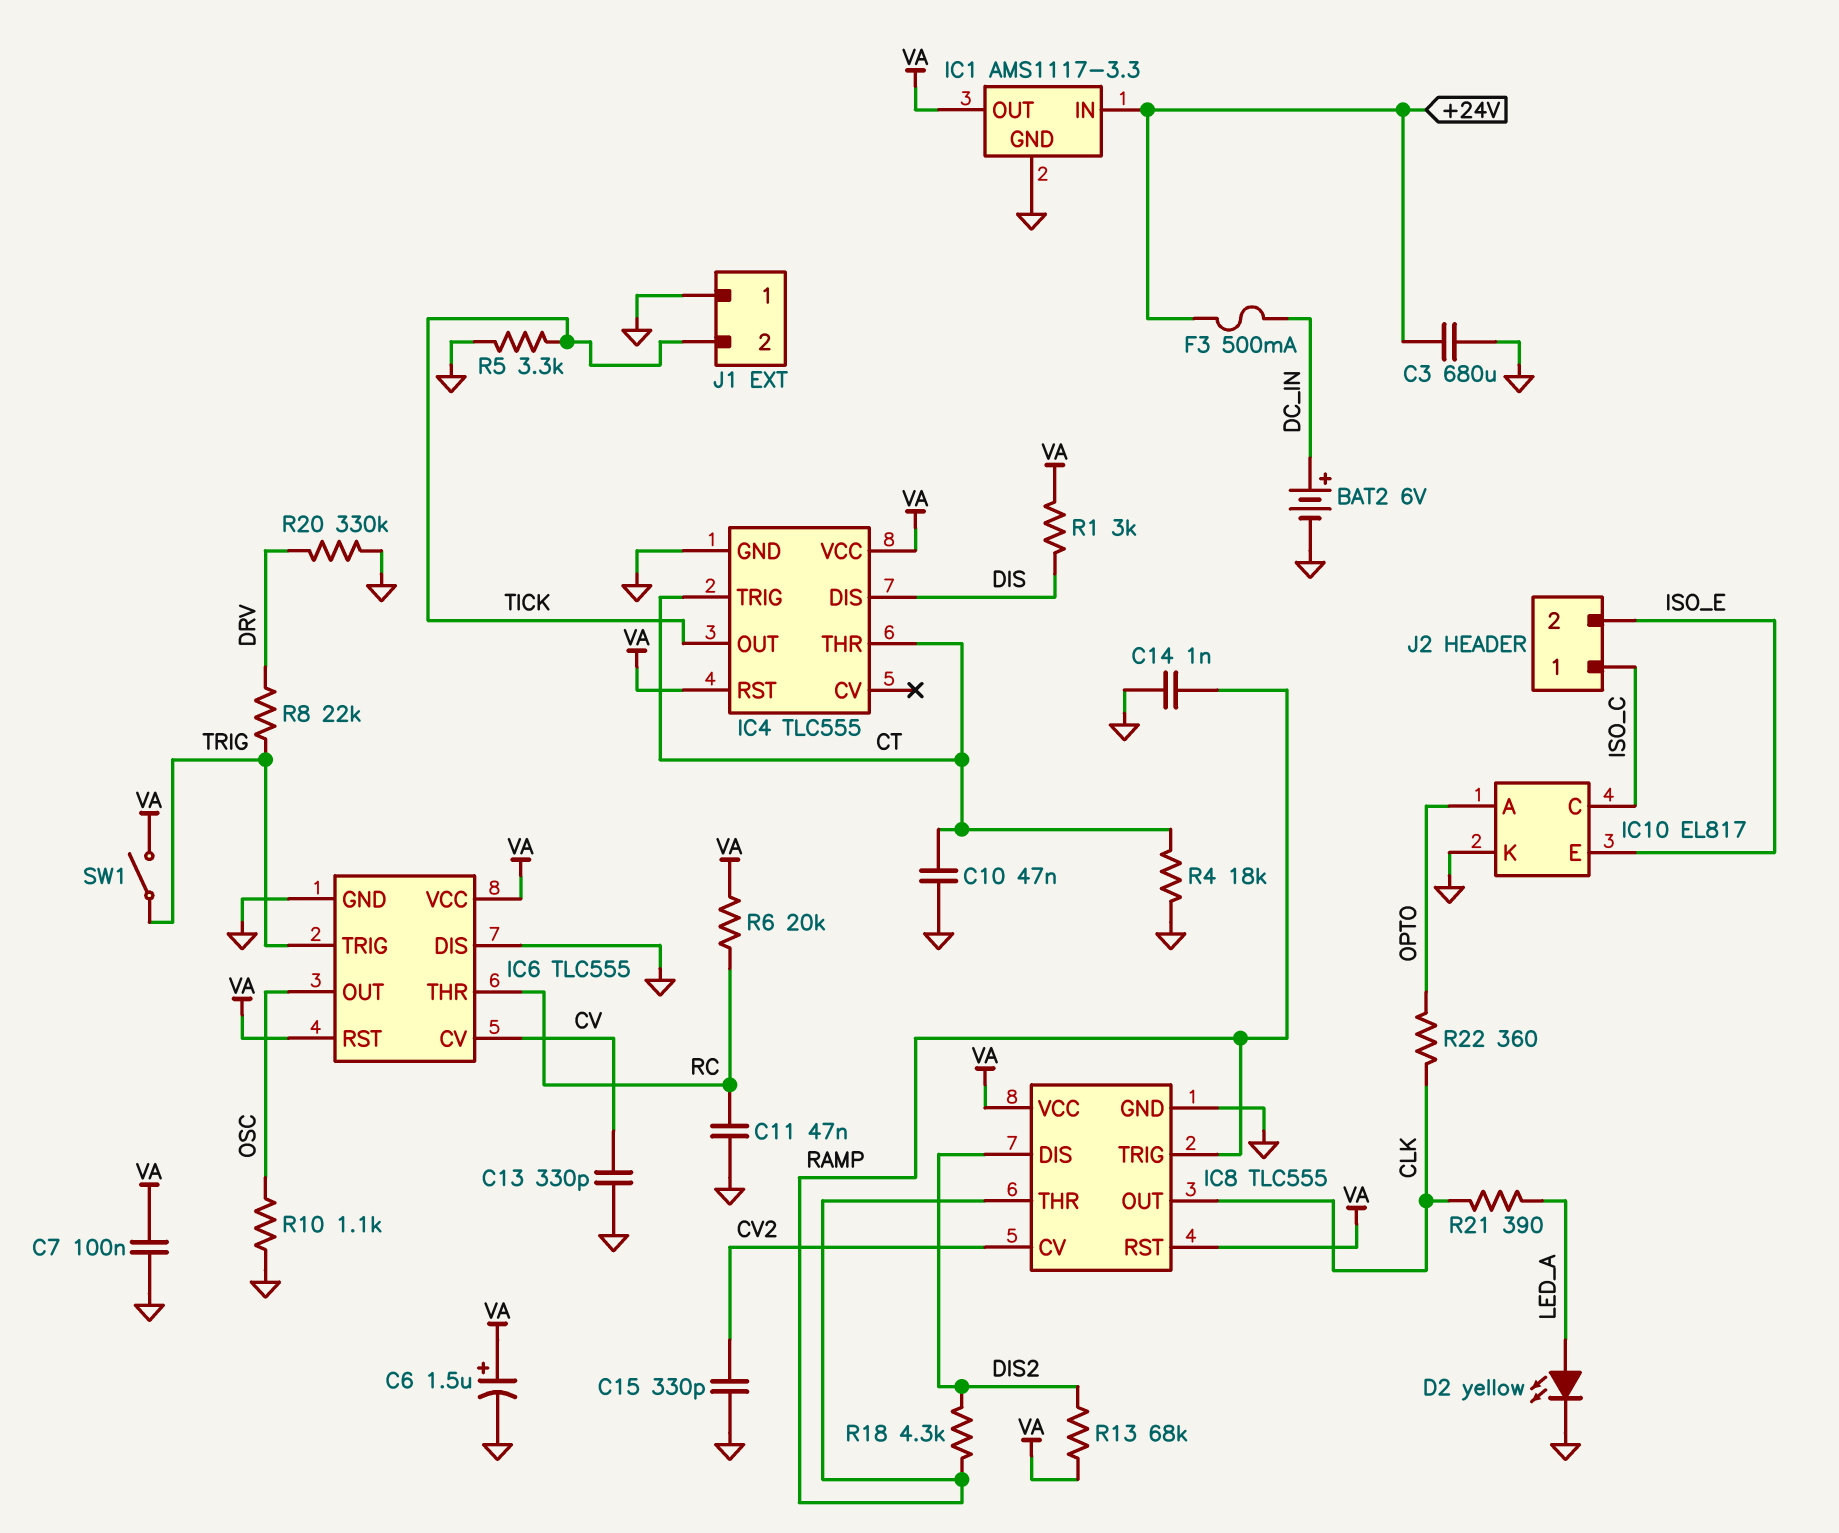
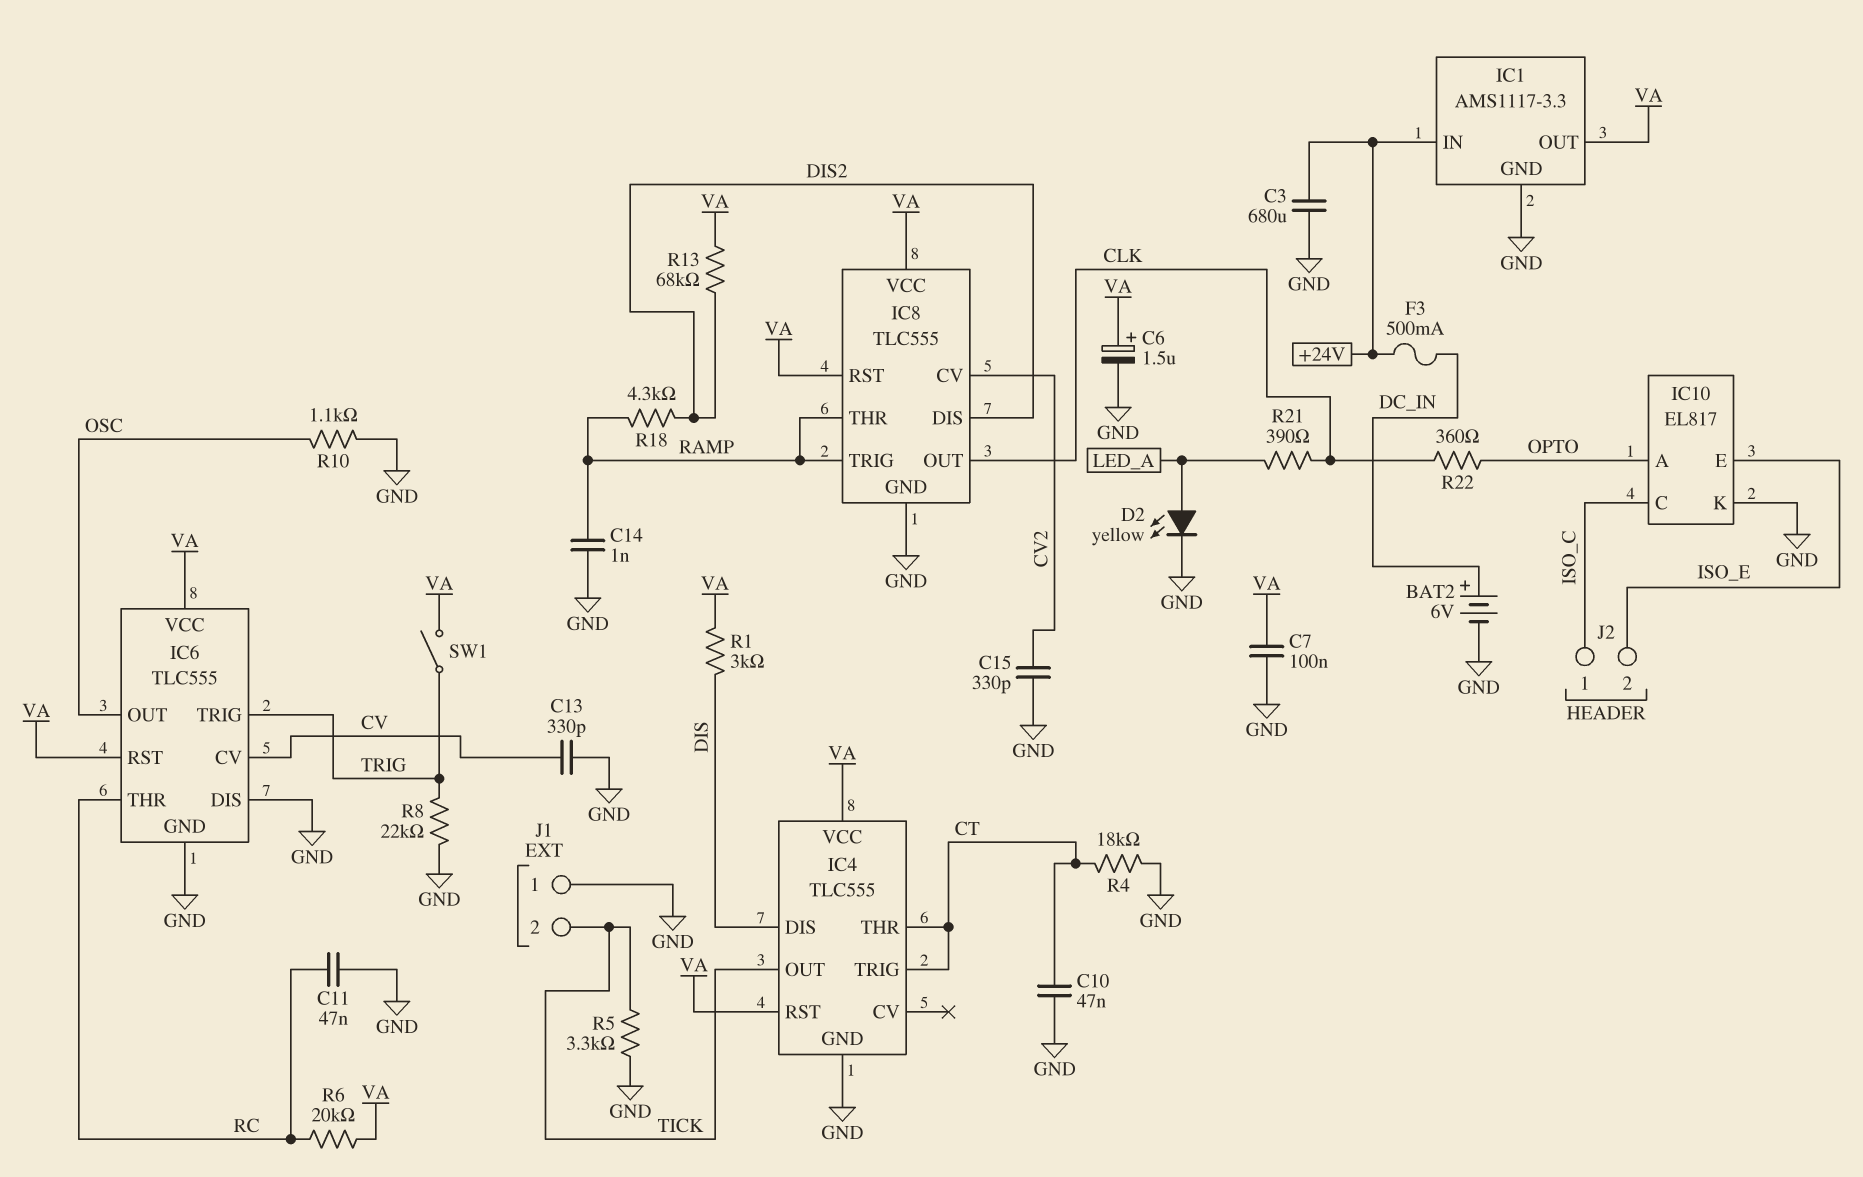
R8: 22k (DRV, TRIG) -> 22k (GND, TRIG)
R20: 330k (DRV, GND) -> none

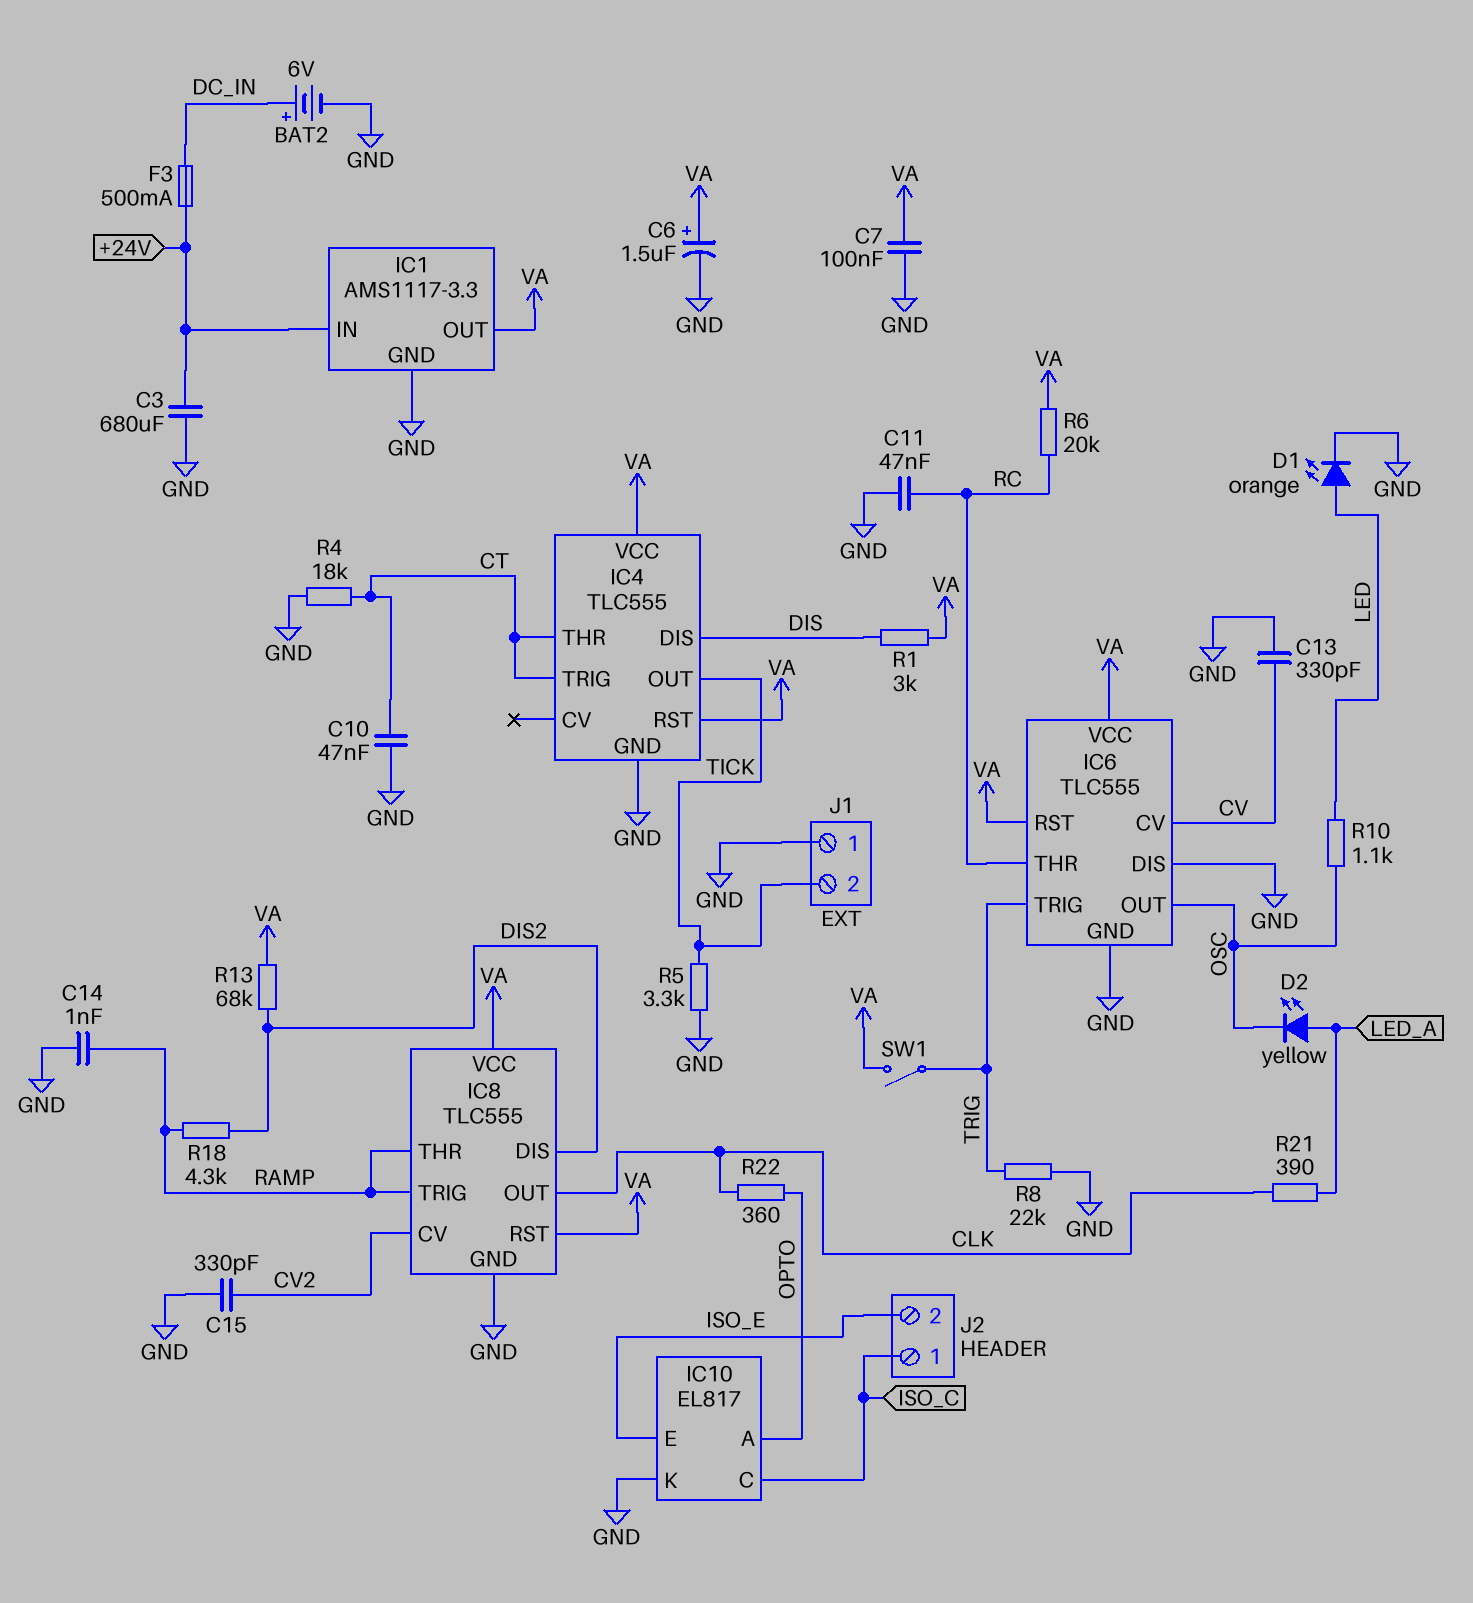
D1: none -> LED orange (A LED, K GND)
D2: LED yellow (A LED_A, K GND) -> LED yellow (A LED_A, K OSC)
R10: 1.1k (GND, OSC) -> 1.1k (LED, OSC)

